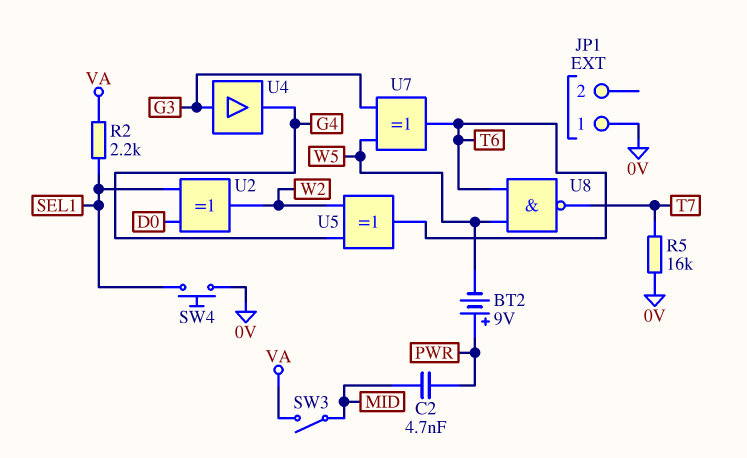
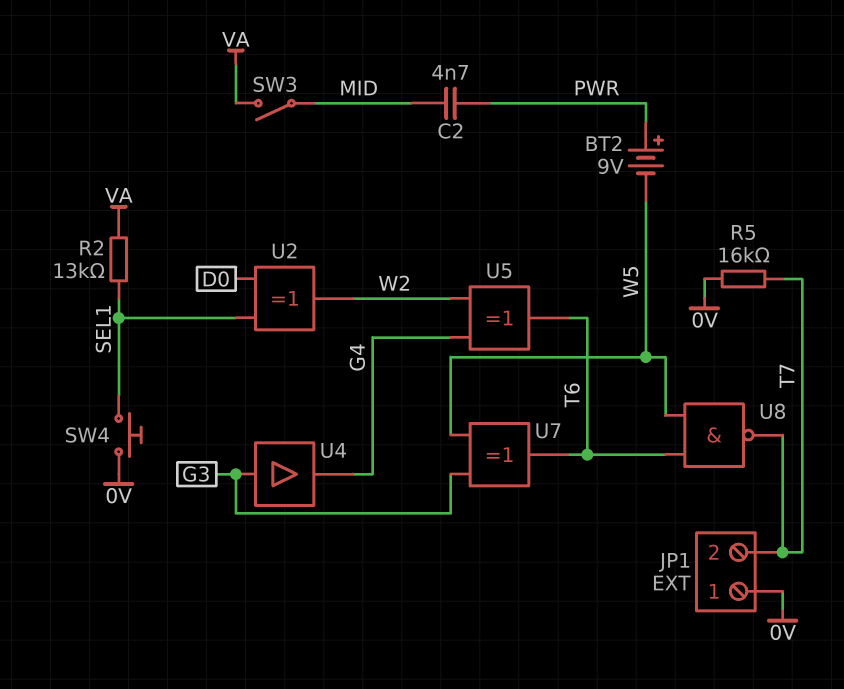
JP1 pin 2: none -> T7
R2: 2.2k (SEL1, VA) -> 13k (SEL1, VA)

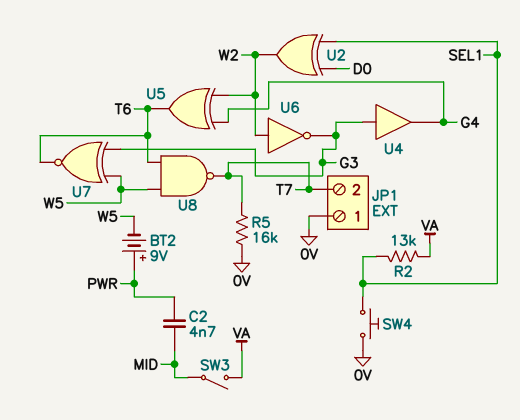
U6: none -> NOT (in W2, out G3)
U7: XOR (in G3, in W5, out T6) -> XNOR (in G3, in W5, out T6)

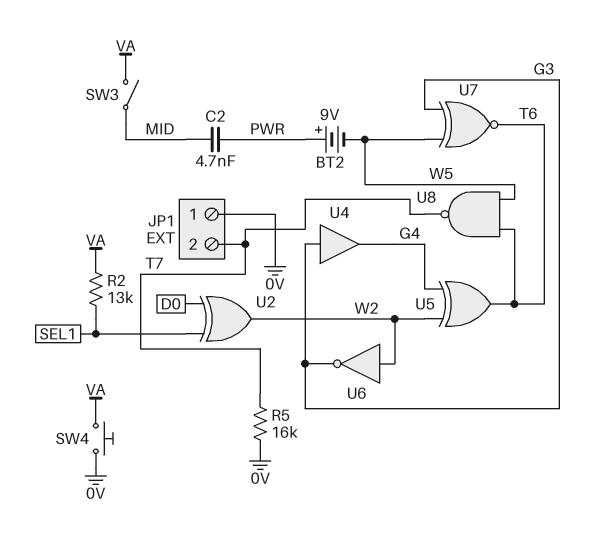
SW4: button (0V, SEL1) -> button (0V, VA)

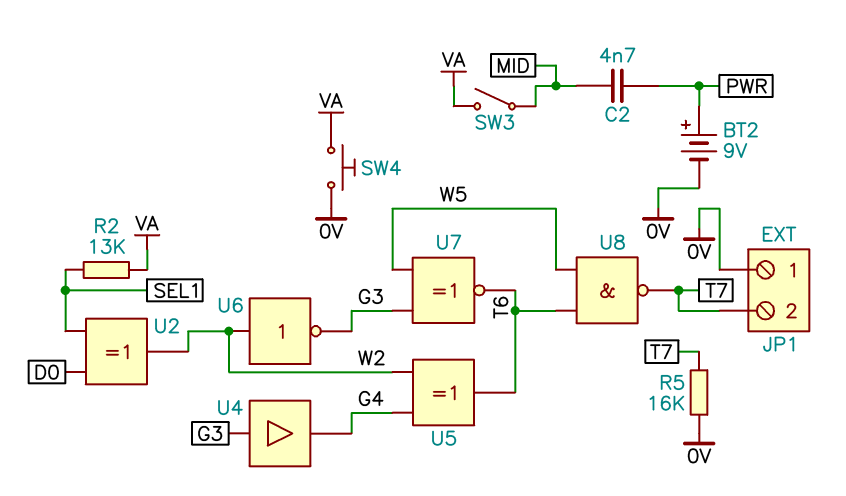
BT2: 9V (plus PWR, minus W5) -> 9V (plus PWR, minus 0V)

